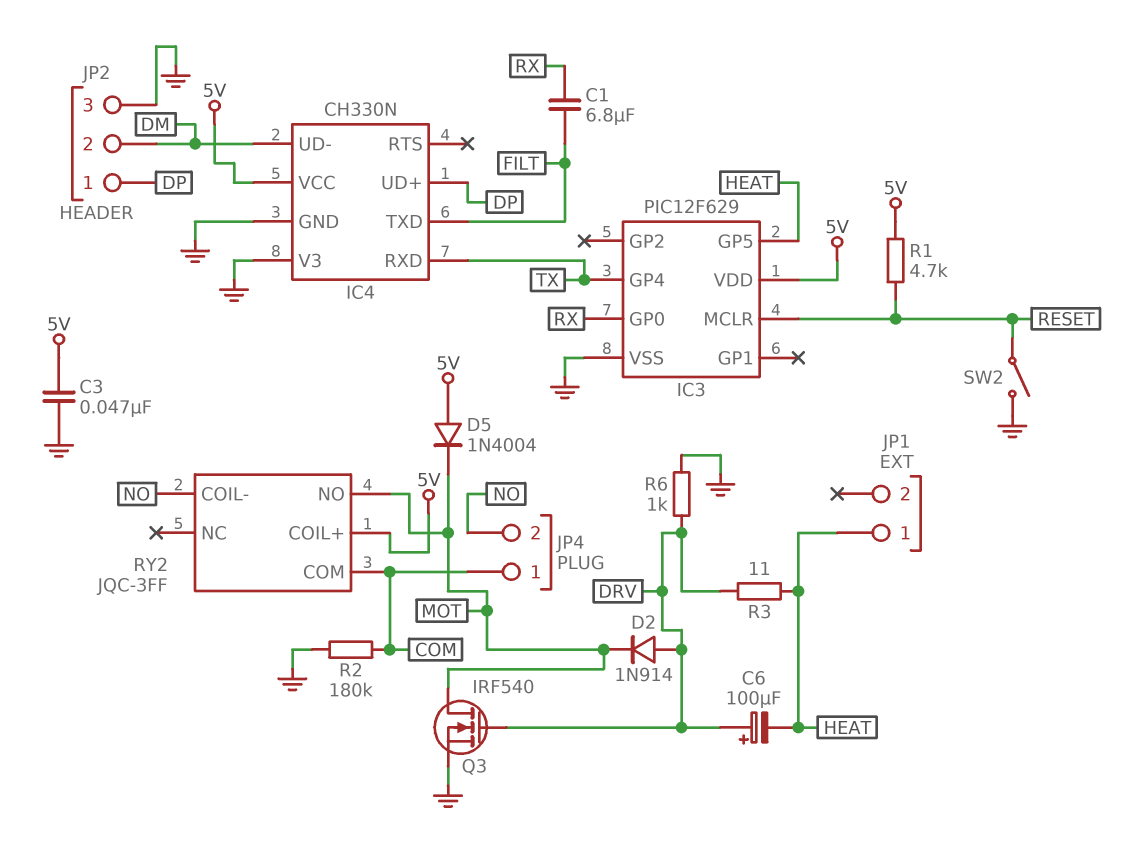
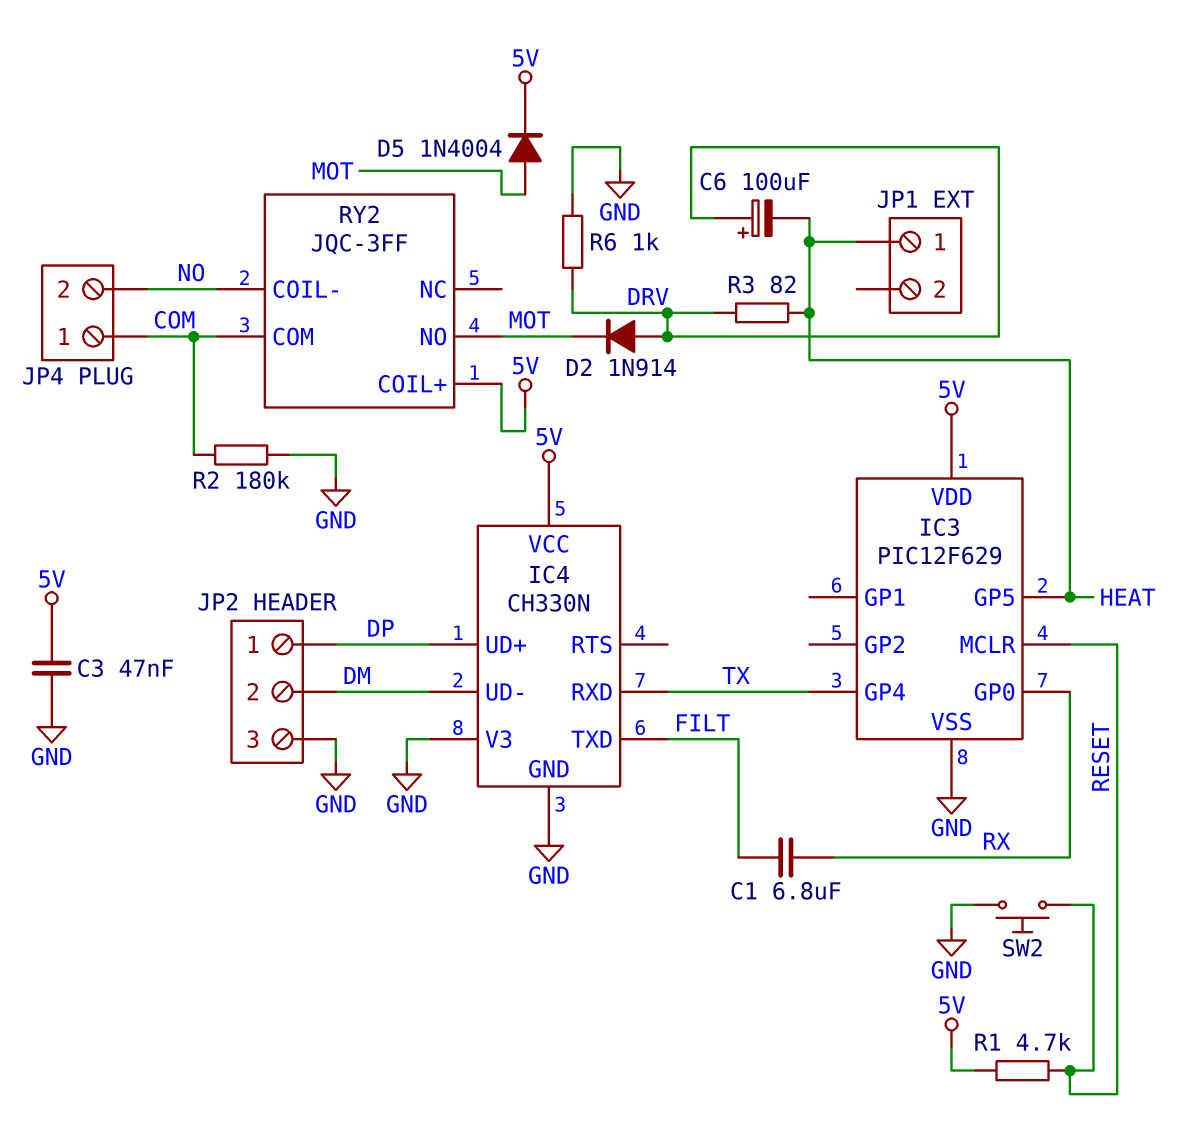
D5: diode 1N4004 (A 5V, K MOT) -> diode 1N4004 (A MOT, K 5V)
Q3: NMOS IRF540 (G DRV, D MOT, S GND) -> none
R3: 11 (DRV, HEAT) -> 82 (DRV, HEAT)
SW2: switch (GND, RESET) -> button (GND, RESET)

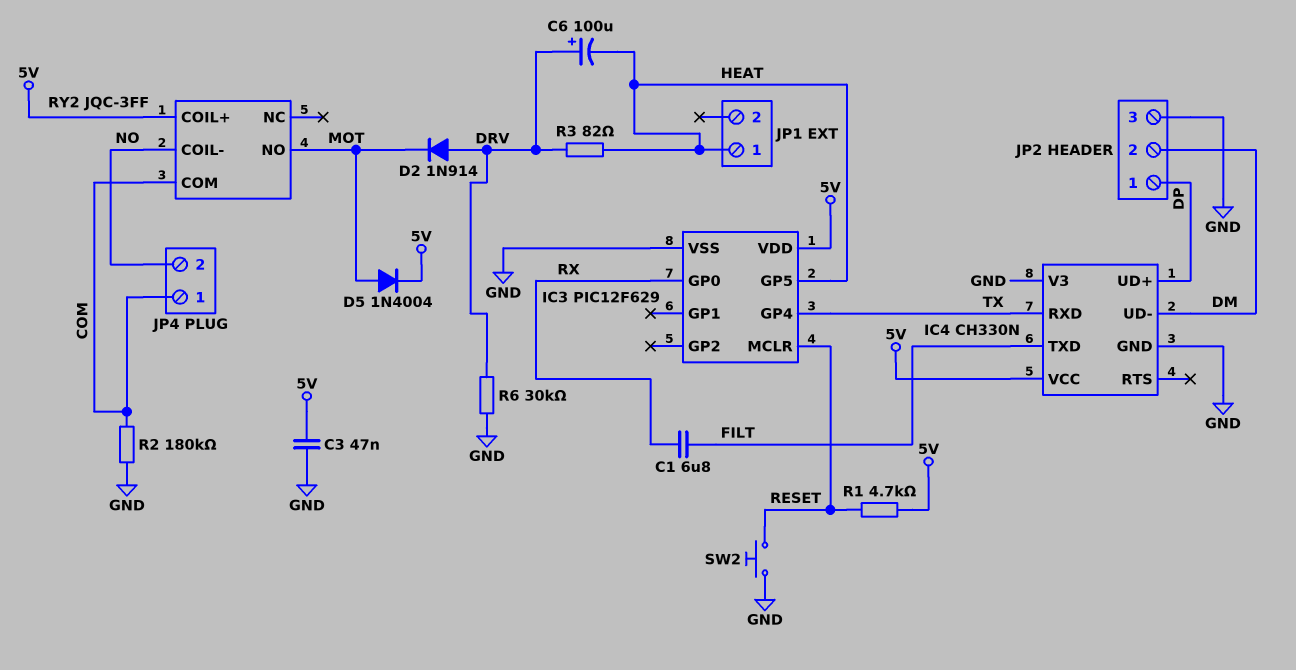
R6: 1k (DRV, GND) -> 30k (DRV, GND)

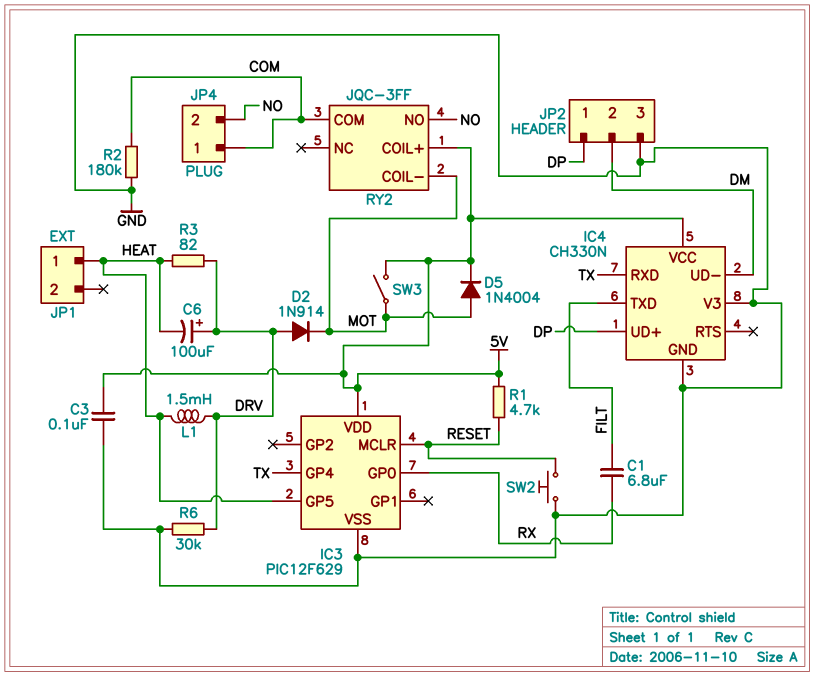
C3: 47nF (5V, GND) -> 100nF (5V, GND)
L1: none -> 1.5mH (DRV, HEAT)
RY2 pin COIL-: NO -> MOT
RY2 pin NO: MOT -> NO
SW3: none -> switch (5V, MOT)

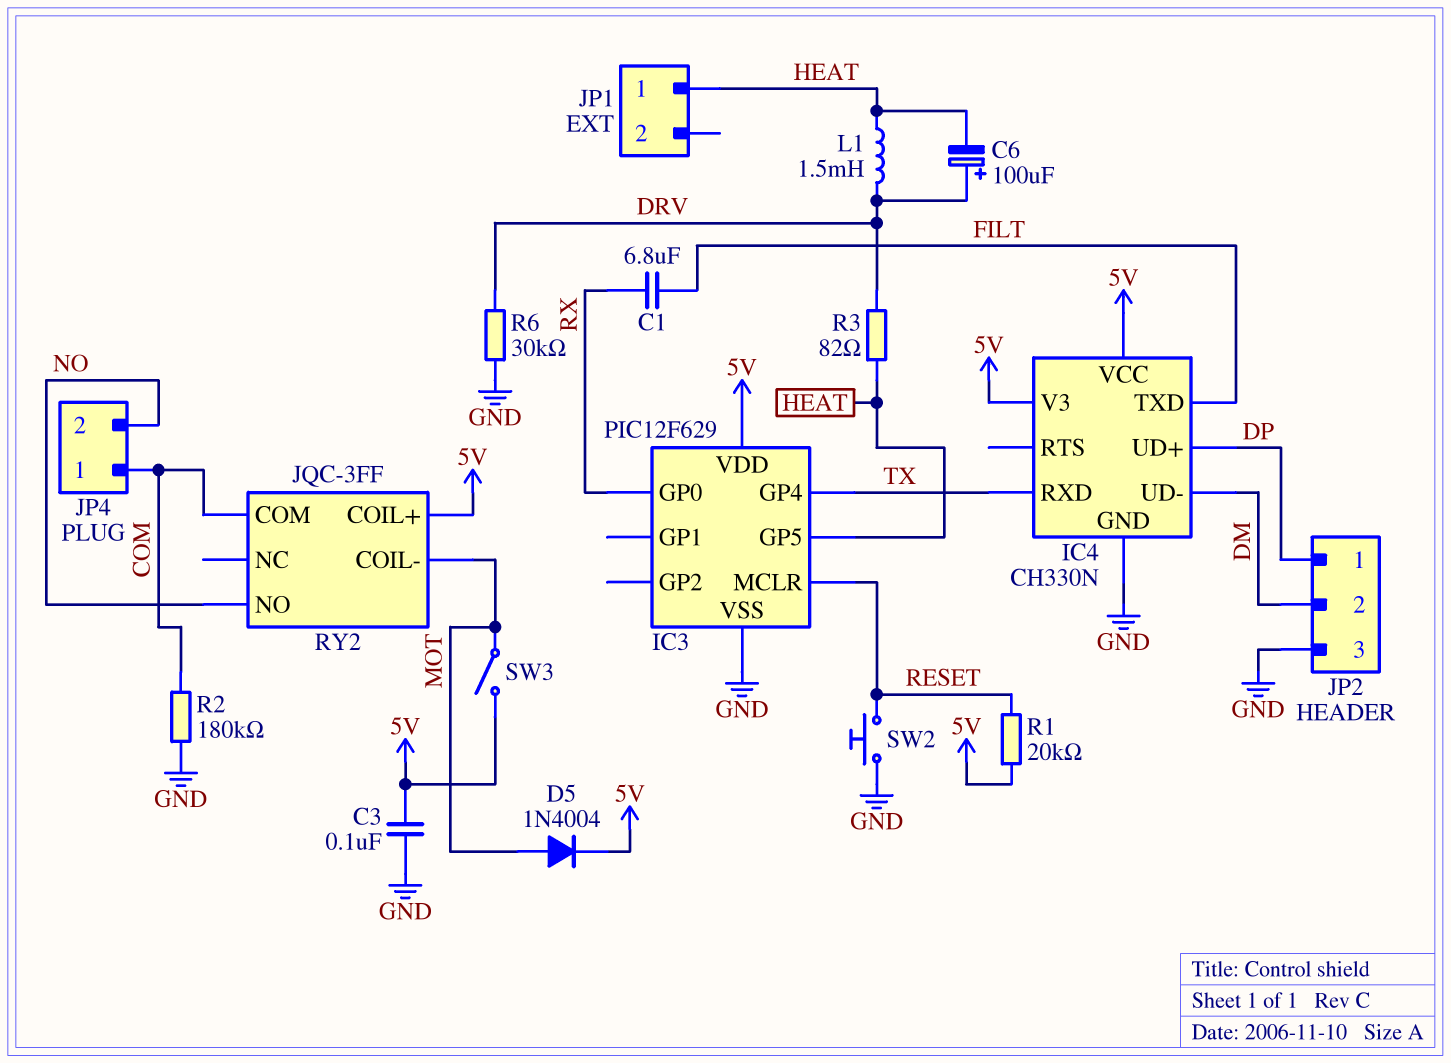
D2: diode 1N914 (A DRV, K MOT) -> none
IC4 pin V3: GND -> 5V
R1: 4.7k (5V, RESET) -> 20k (5V, RESET)

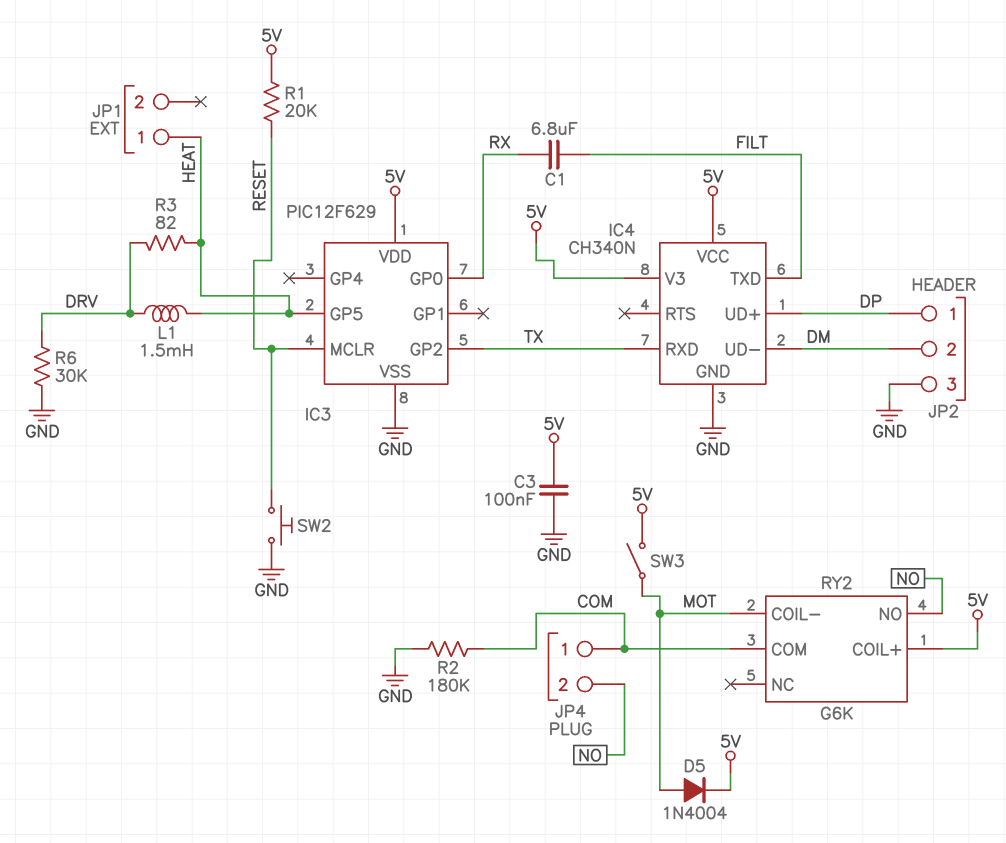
C6: 100uF (plus DRV, minus HEAT) -> none
IC3 pin GP2: none -> TX
IC3 pin GP4: TX -> none
IC4: CH330N -> CH340N
RY2: JQC-3FF -> G6K

